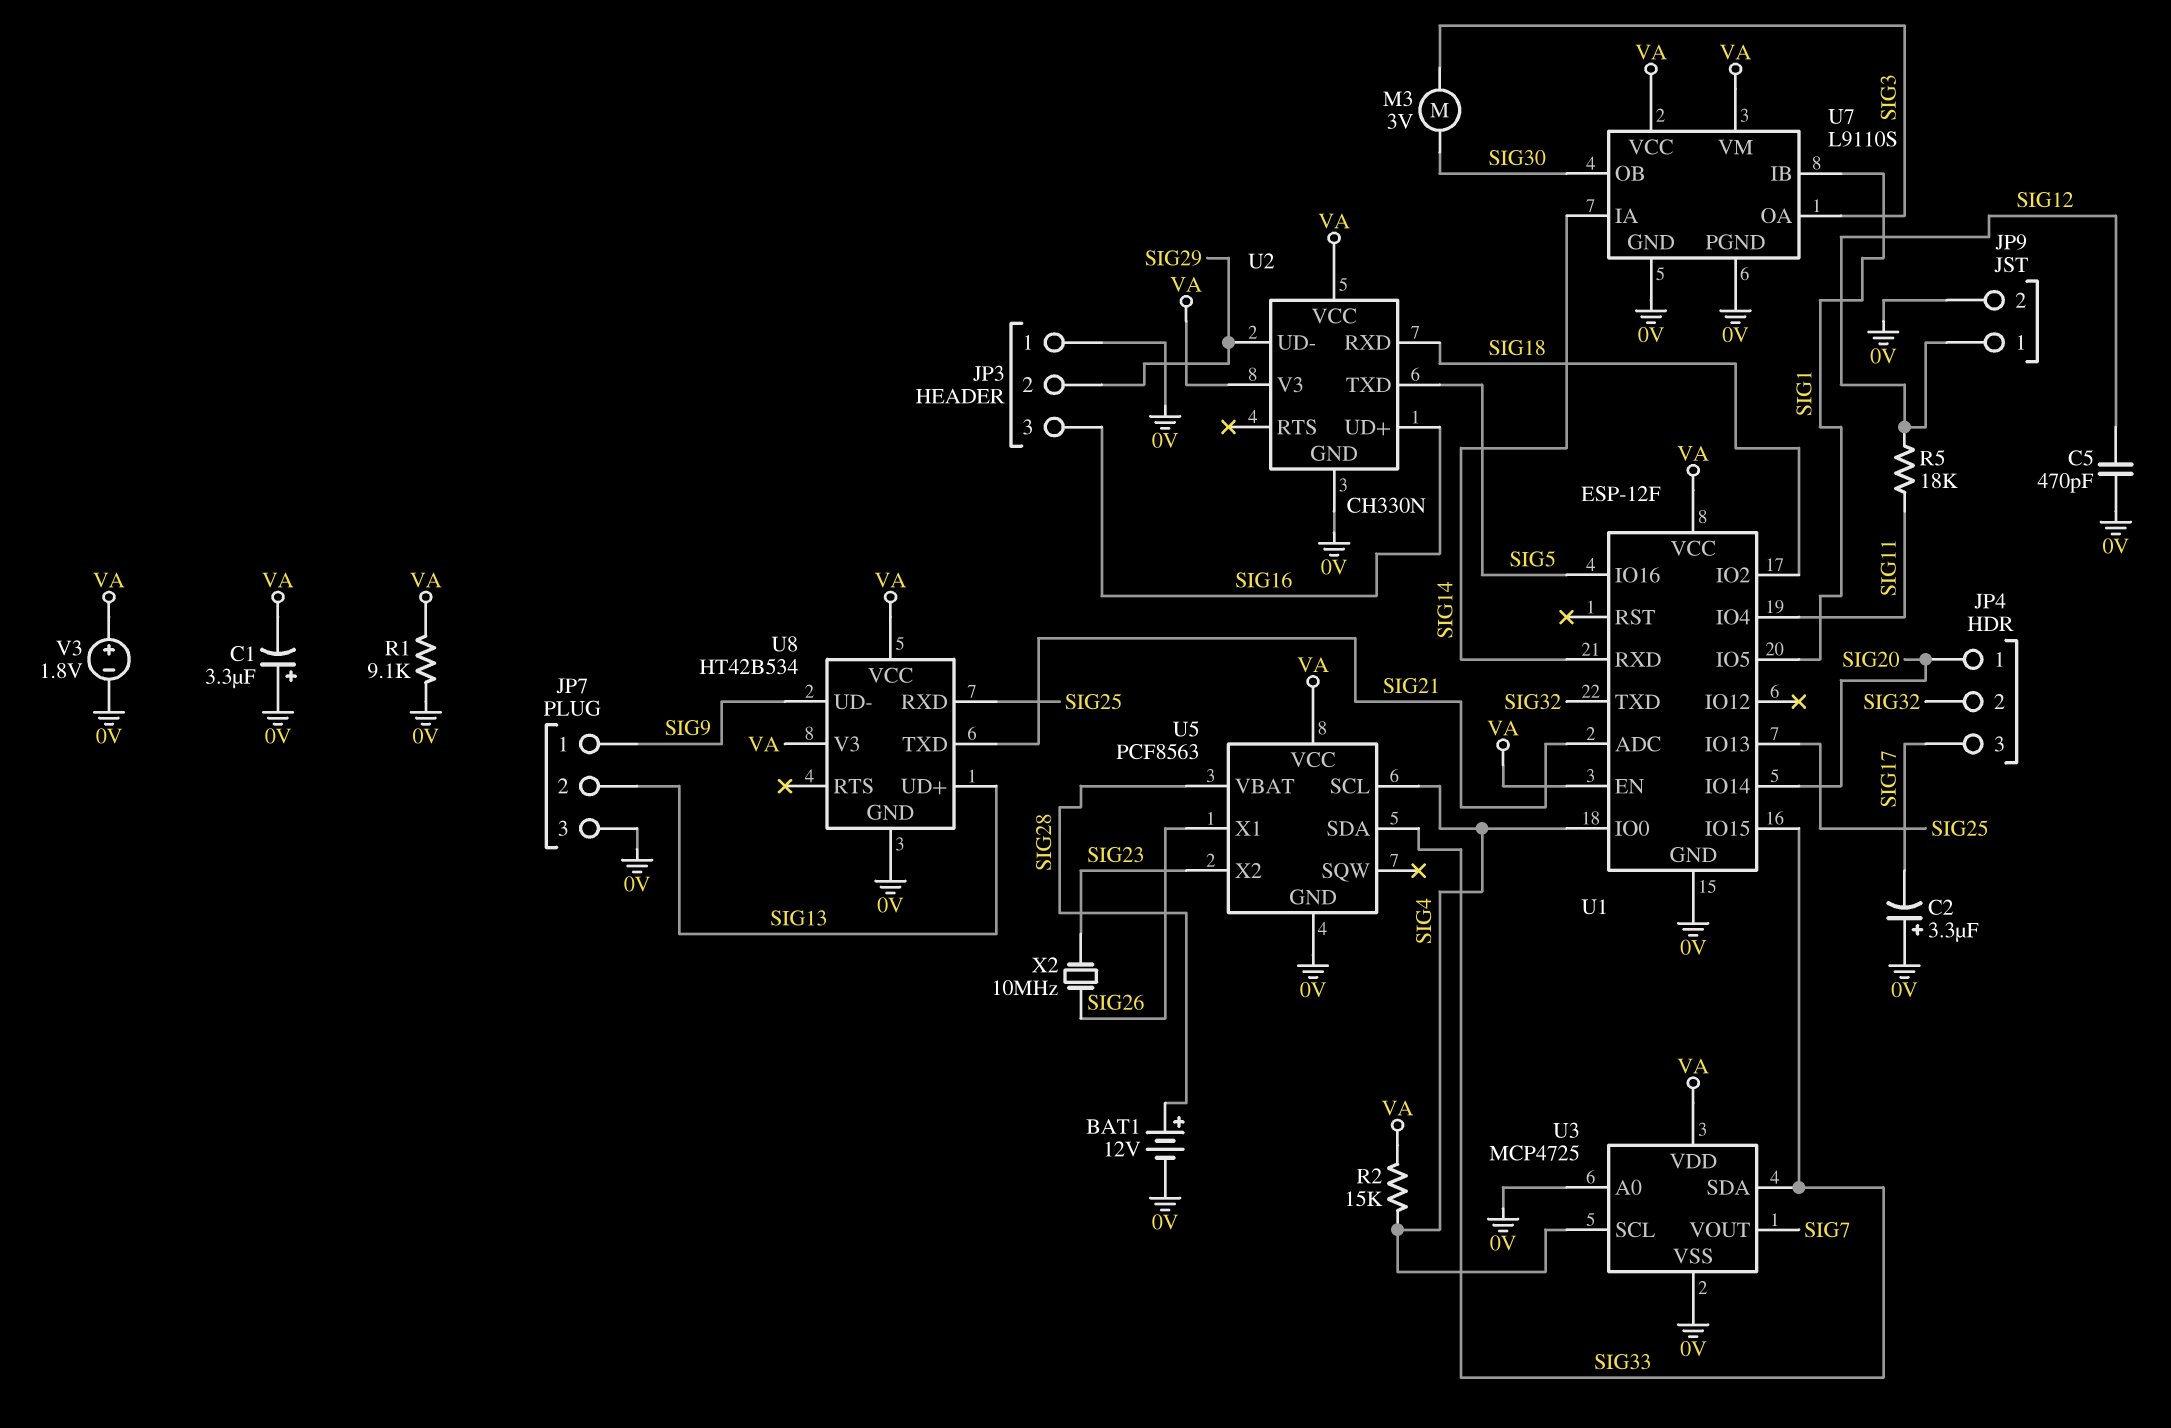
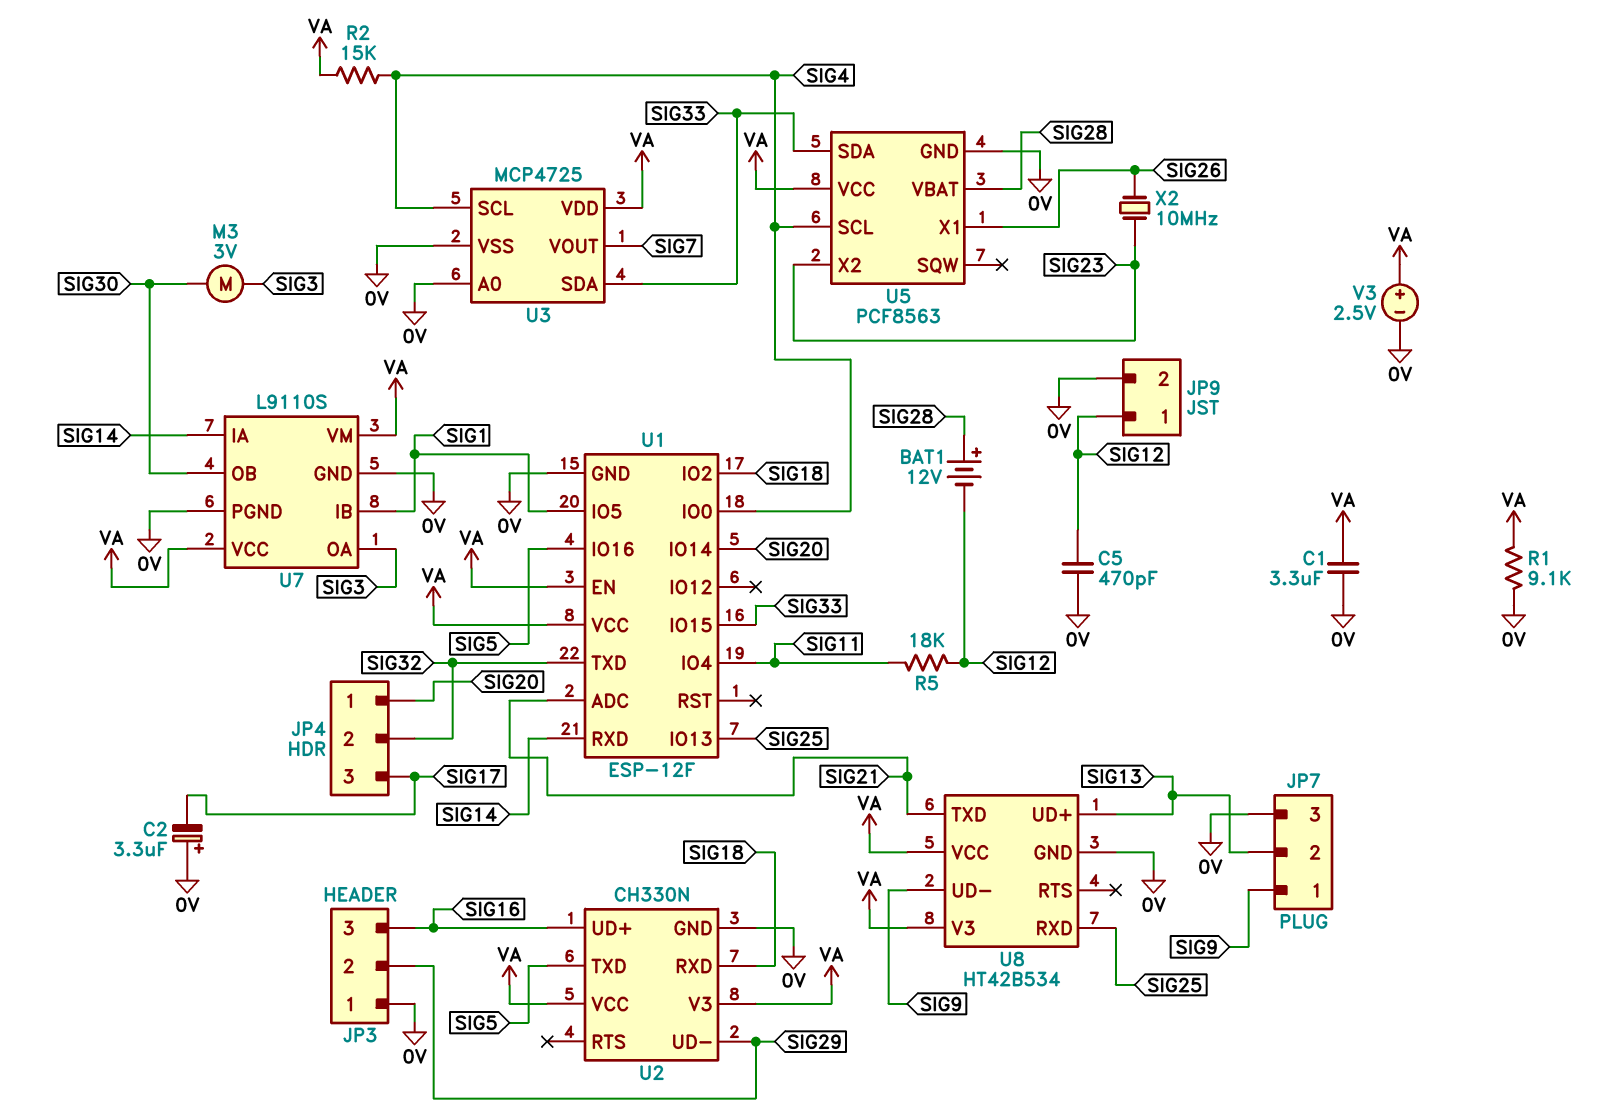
BAT1: 12V (plus SIG28, minus 0V) -> 12V (plus SIG28, minus SIG12)
C1: 3.3uF (plus 0V, minus VA) -> 3.3uF (0V, VA)
V3: 1.8V (plus VA, minus 0V) -> 2.5V (plus VA, minus 0V)

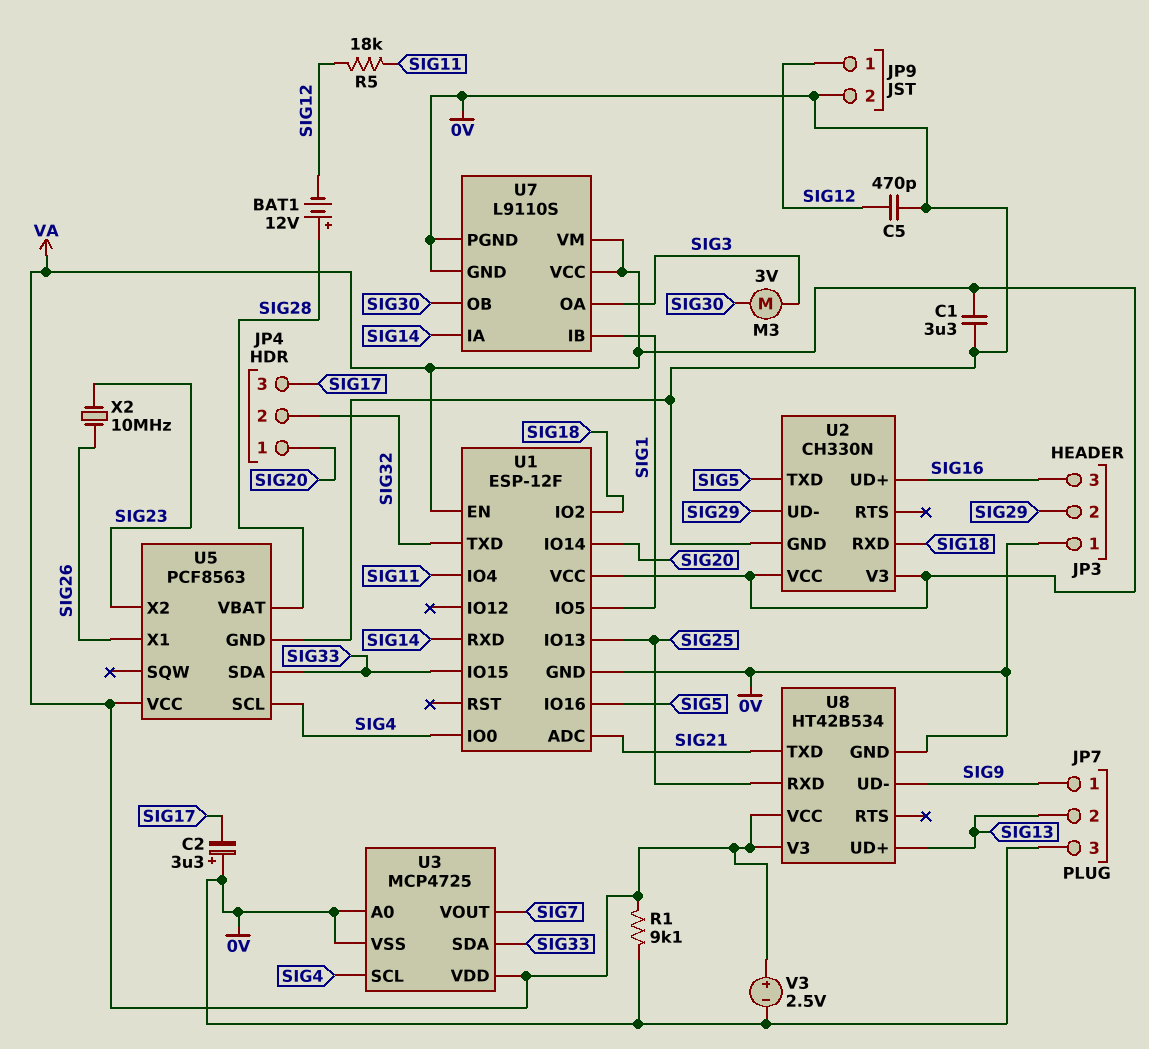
R2: 15k (SIG4, VA) -> none

